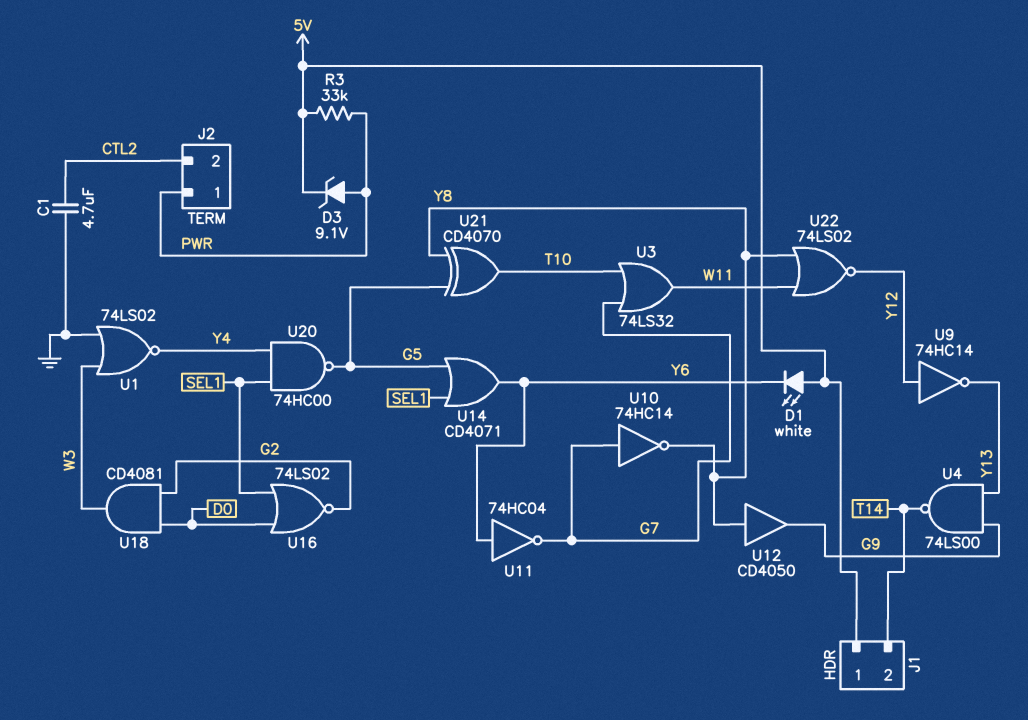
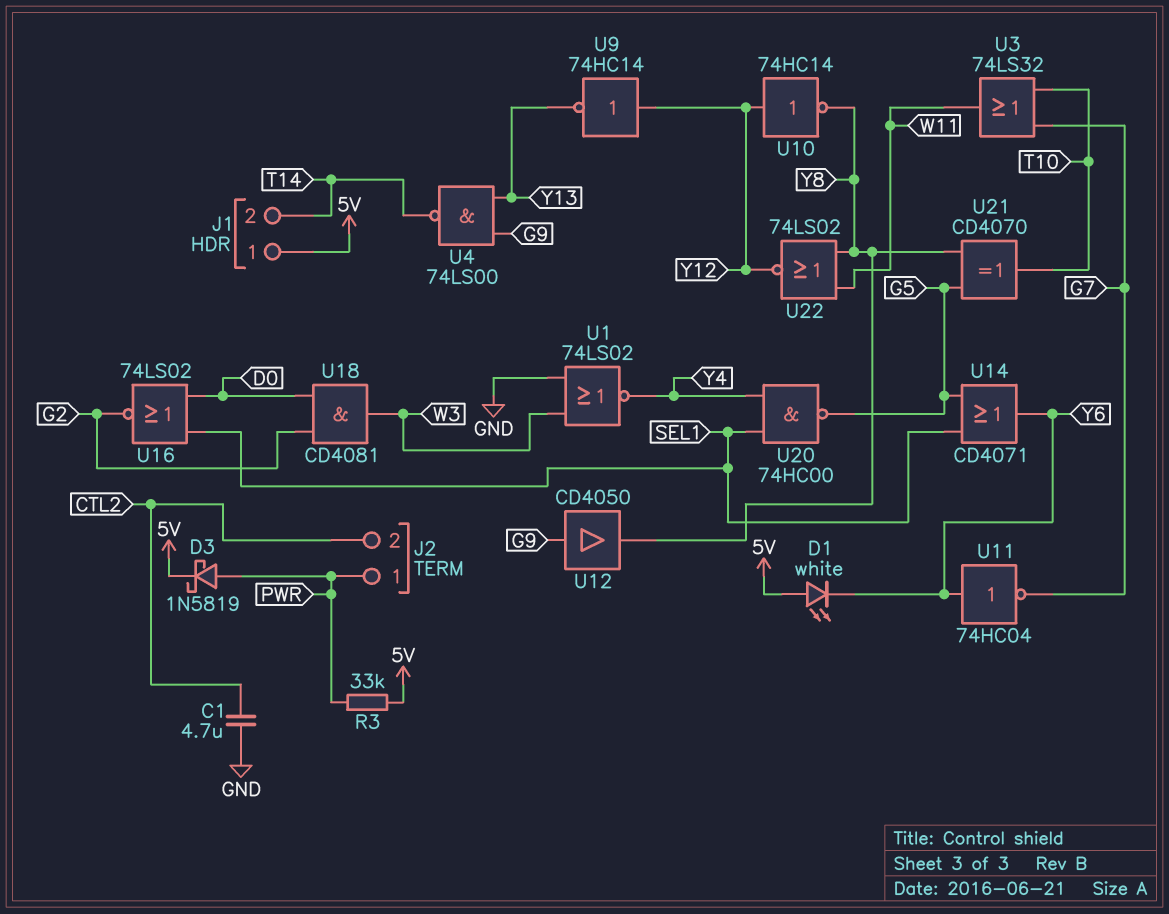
D3: zener 9.1V (A PWR, K 5V) -> schottky 1N5819 (A PWR, K 5V)
U10: NOT 74HC14 (in G7, out Y8) -> NOT 74HC14 (in Y12, out Y8)
U12: buffer CD4050 (in Y8, out G9) -> buffer CD4050 (in G9, out Y8)

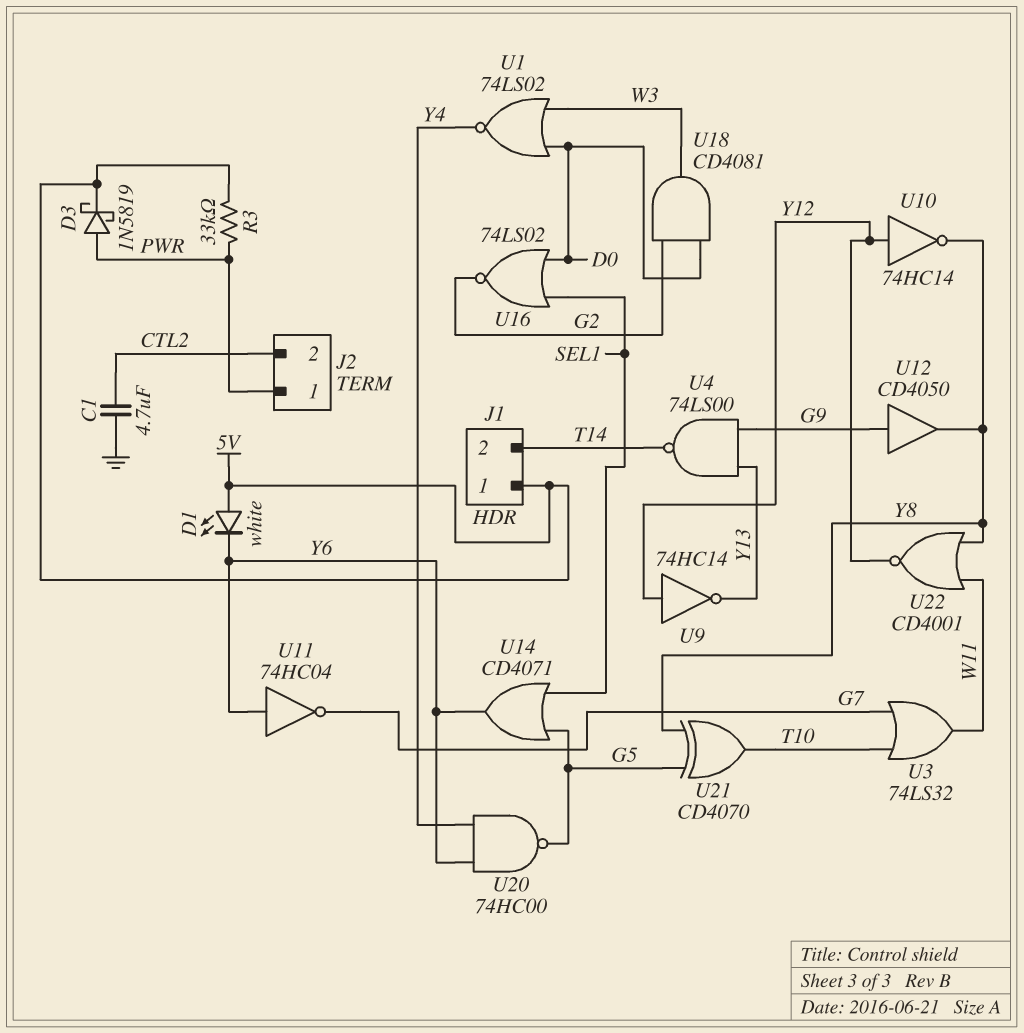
U1: NOR 74LS02 (in GND, in W3, out Y4) -> NOR 74LS02 (in D0, in W3, out Y4)
U20: NAND 74HC00 (in SEL1, in Y4, out G5) -> NAND 74HC00 (in Y4, in Y6, out G5)
U22: NOR 74LS02 (in W11, in Y8, out Y12) -> NOR CD4001 (in W11, in Y8, out Y12)

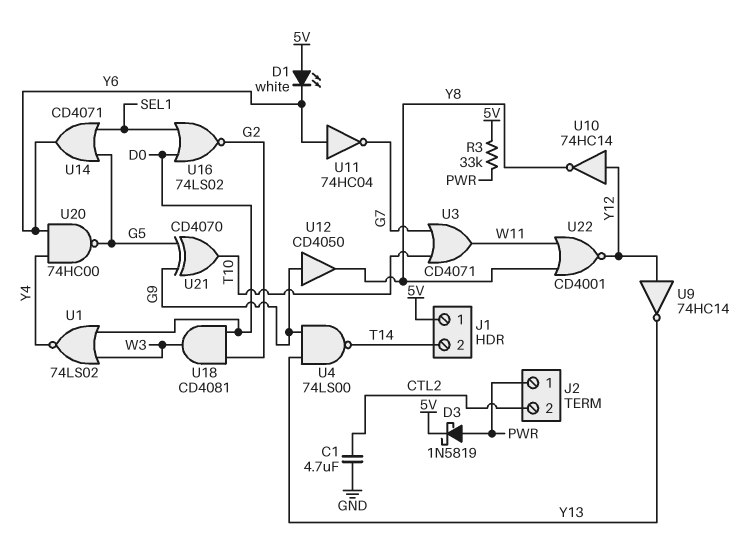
U3: OR 74LS32 (in G7, in T10, out W11) -> OR CD4071 (in G7, in T10, out W11)
U21: XOR CD4070 (in G5, in Y8, out T10) -> XOR CD4070 (in G5, in G9, out T10)

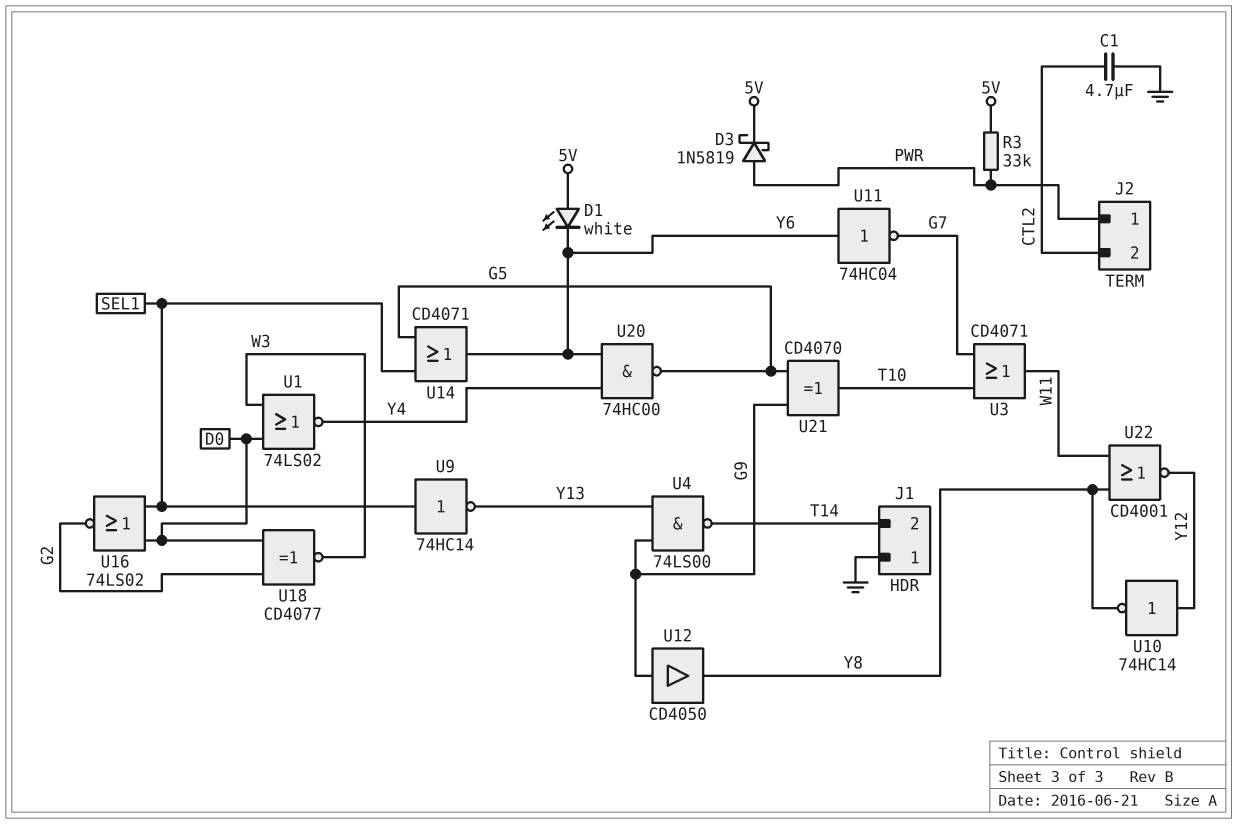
J1 pin 1: 5V -> GND
U9: NOT 74HC14 (in Y12, out Y13) -> NOT 74HC14 (in SEL1, out Y13)
U18: AND CD4081 (in D0, in G2, out W3) -> XNOR CD4077 (in D0, in G2, out W3)

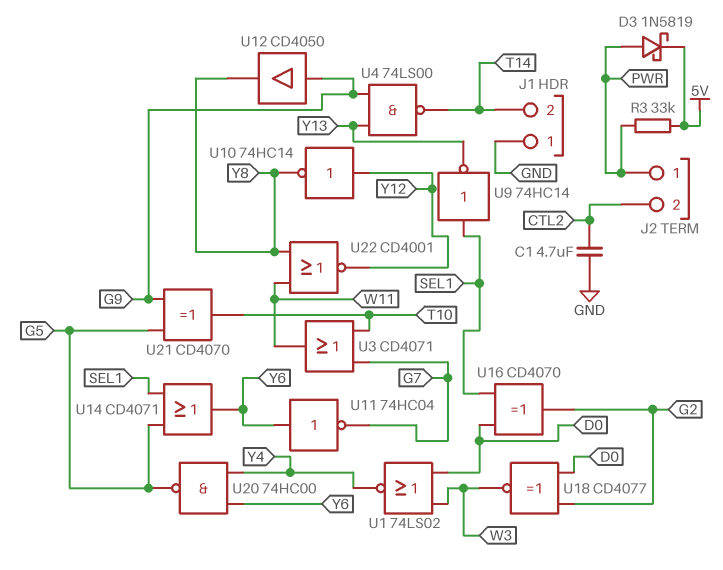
D1: LED white (A 5V, K Y6) -> none
U16: NOR 74LS02 (in D0, in SEL1, out G2) -> XOR CD4070 (in D0, in SEL1, out G2)

